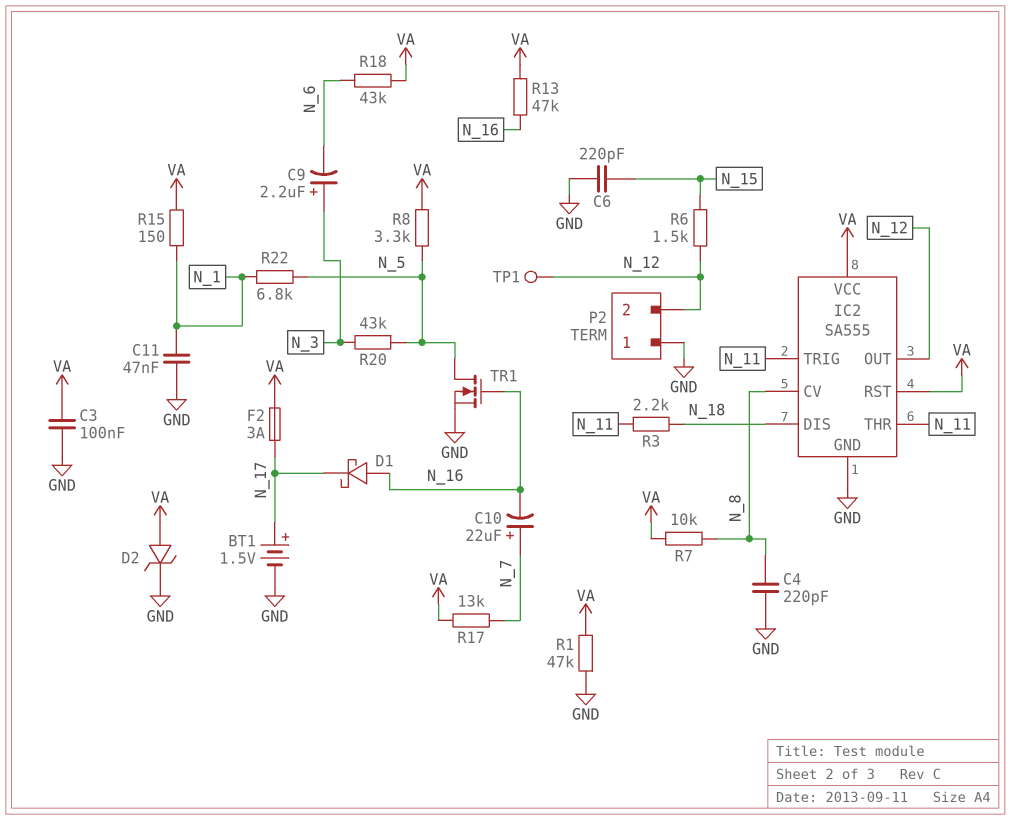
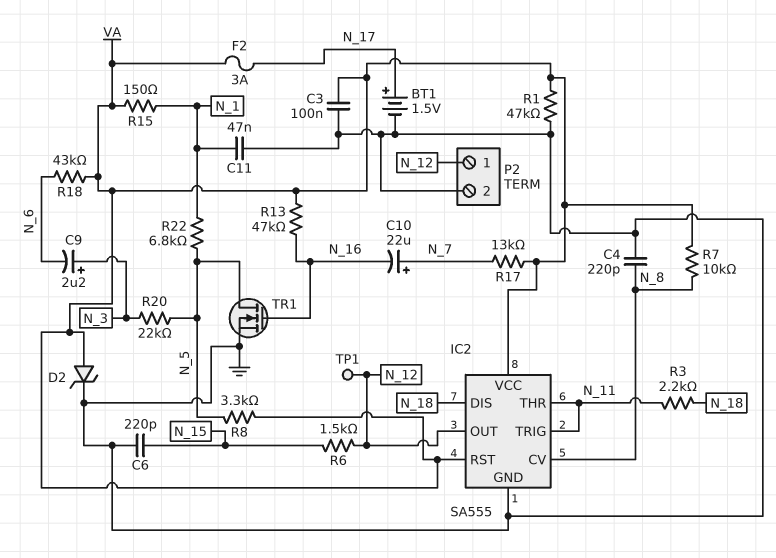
D1: schottky (A N_16, K N_17) -> none
P2 pin 1: GND -> N_12
P2 pin 2: N_12 -> GND
R20: 43k (N_3, N_5) -> 22k (N_3, N_5)

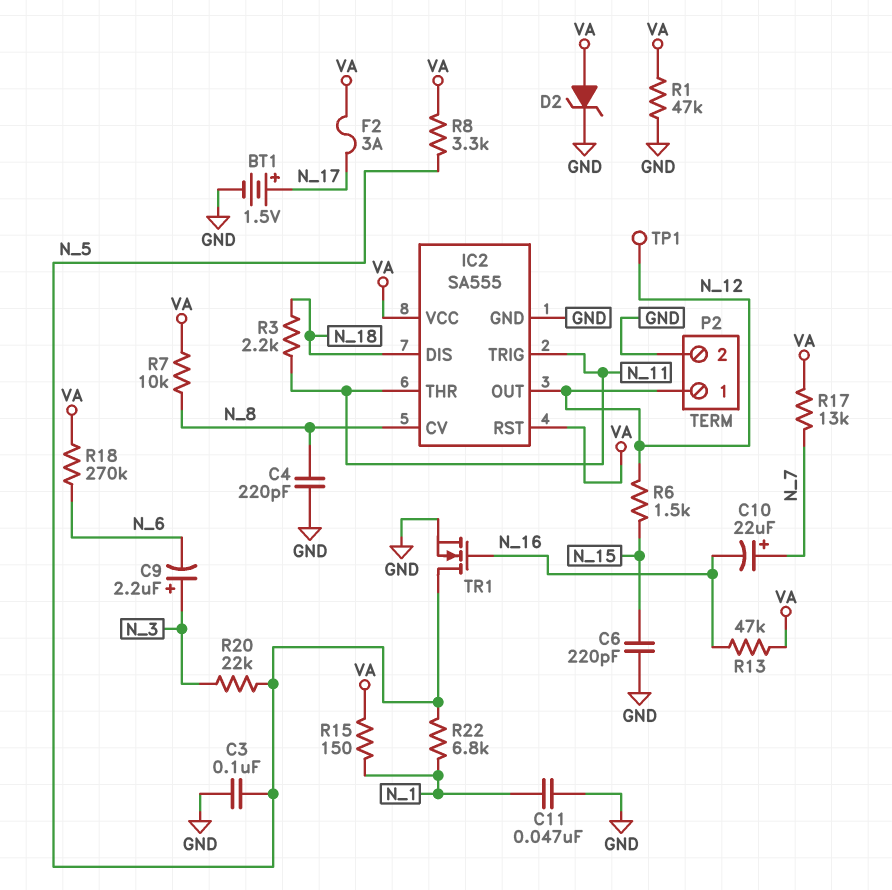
C3: 100nF (GND, VA) -> 100nF (GND, N_5)
R18: 43k (N_6, VA) -> 270k (N_6, VA)

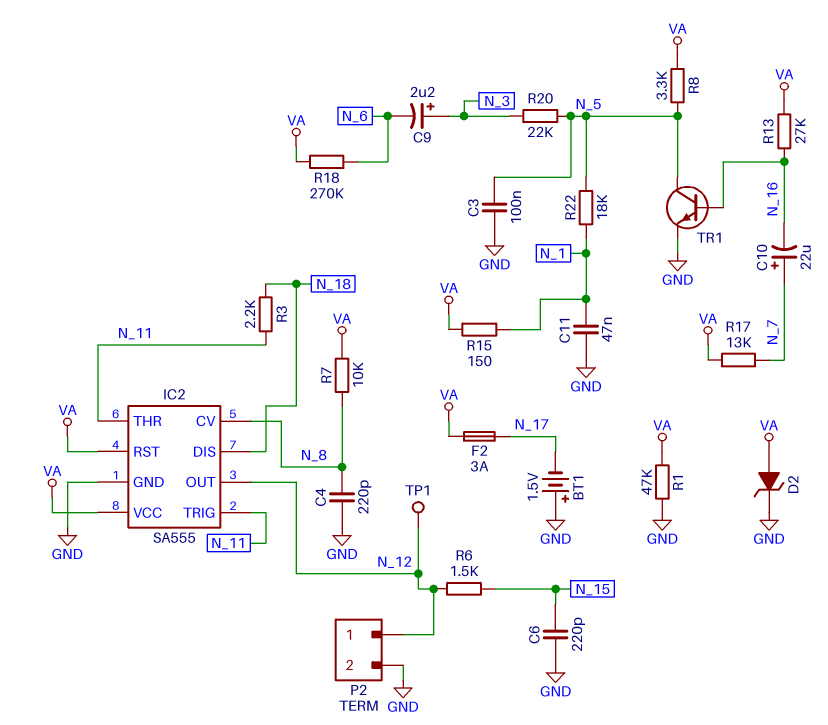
BT1: 1.5V (plus N_17, minus GND) -> 1.5V (plus GND, minus N_17)
R13: 47k (N_16, VA) -> 27k (N_16, VA)
R22: 6.8k (N_1, N_5) -> 18k (N_1, N_5)
TR1: NMOS (G N_16, D N_5, S GND) -> NPN (B N_16, C N_5, E GND)

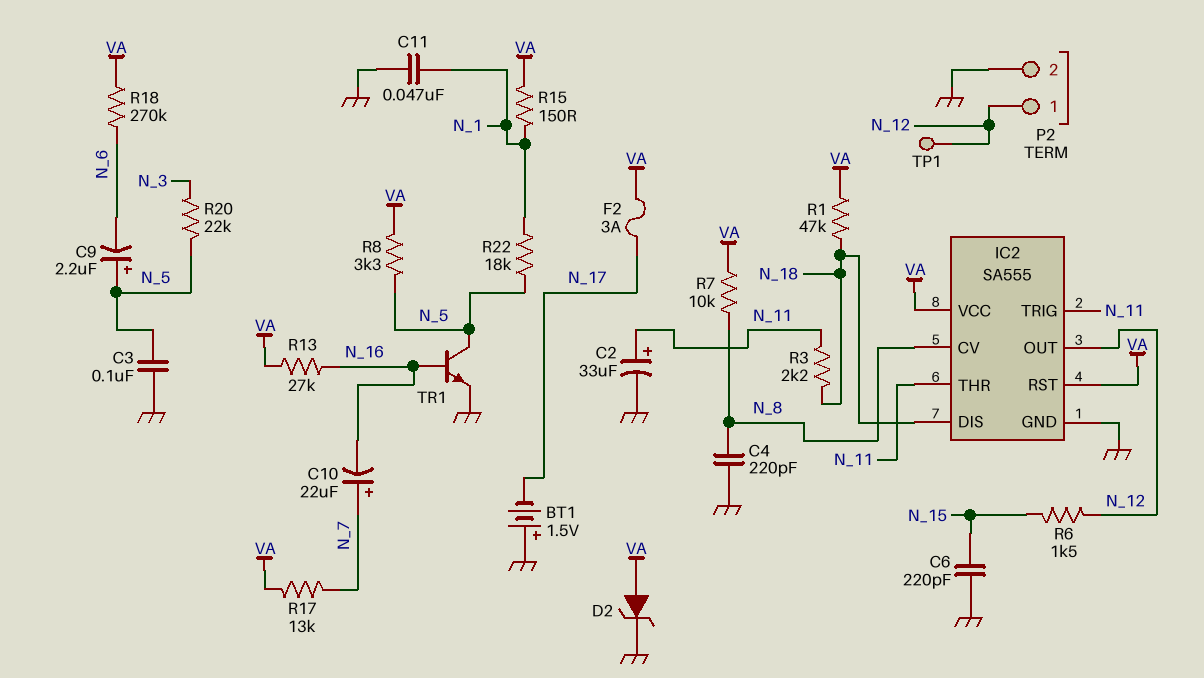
C2: none -> 33uF (plus N_11, minus GND)
C9: 2.2uF (plus N_3, minus N_6) -> 2.2uF (plus N_5, minus N_6)
R1: 47k (GND, VA) -> 47k (N_18, VA)

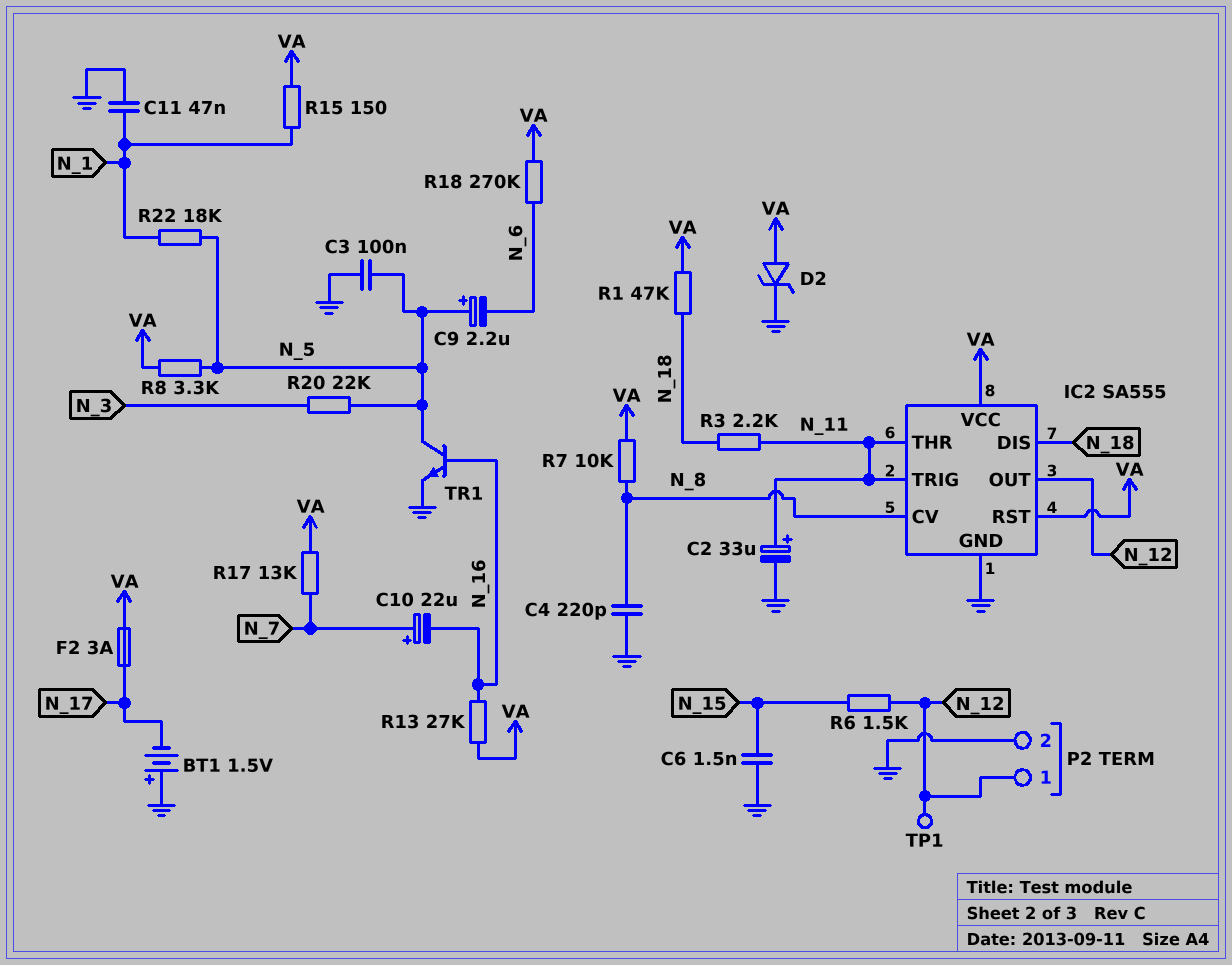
C6: 220pF (GND, N_15) -> 1.5nF (GND, N_15)

